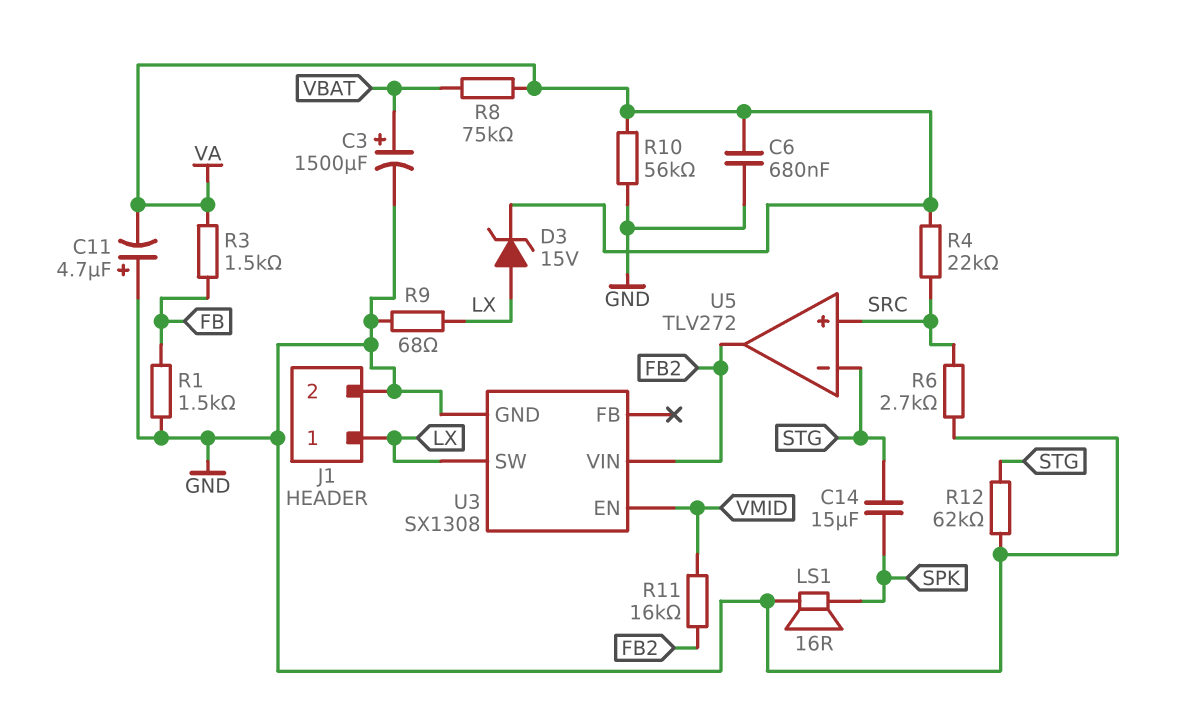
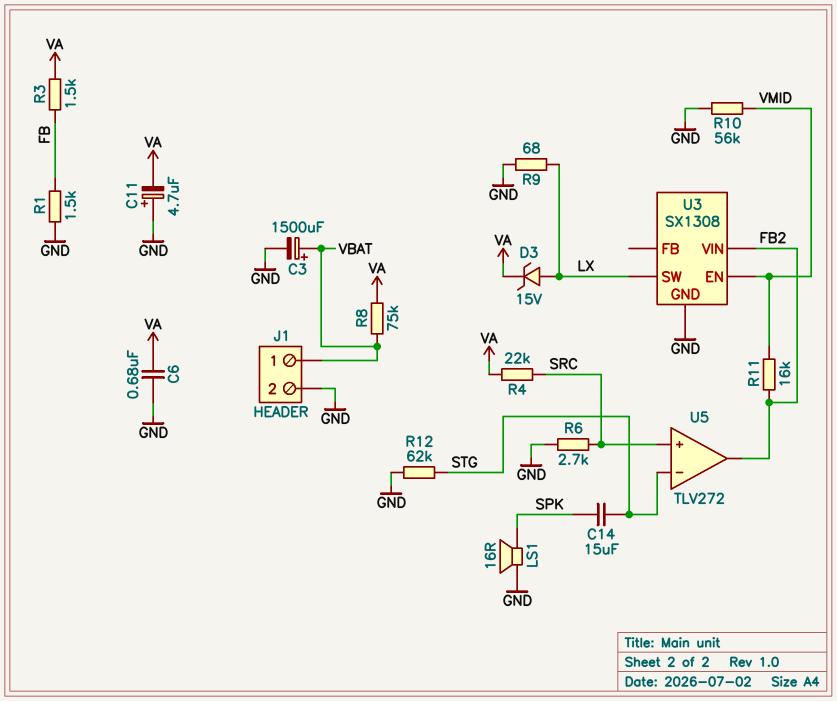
J1 pin 1: LX -> VBAT
R10: 56k (GND, VA) -> 56k (GND, VMID)

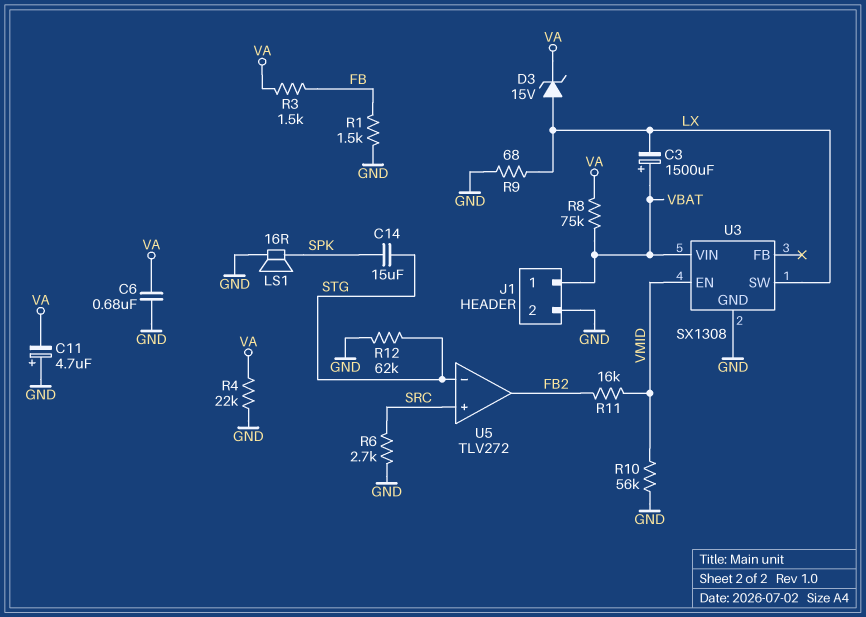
C3: 1500uF (plus VBAT, minus GND) -> 1500uF (plus VBAT, minus LX)
R4: 22k (SRC, VA) -> 22k (GND, VA)
U3 pin VIN: FB2 -> VBAT

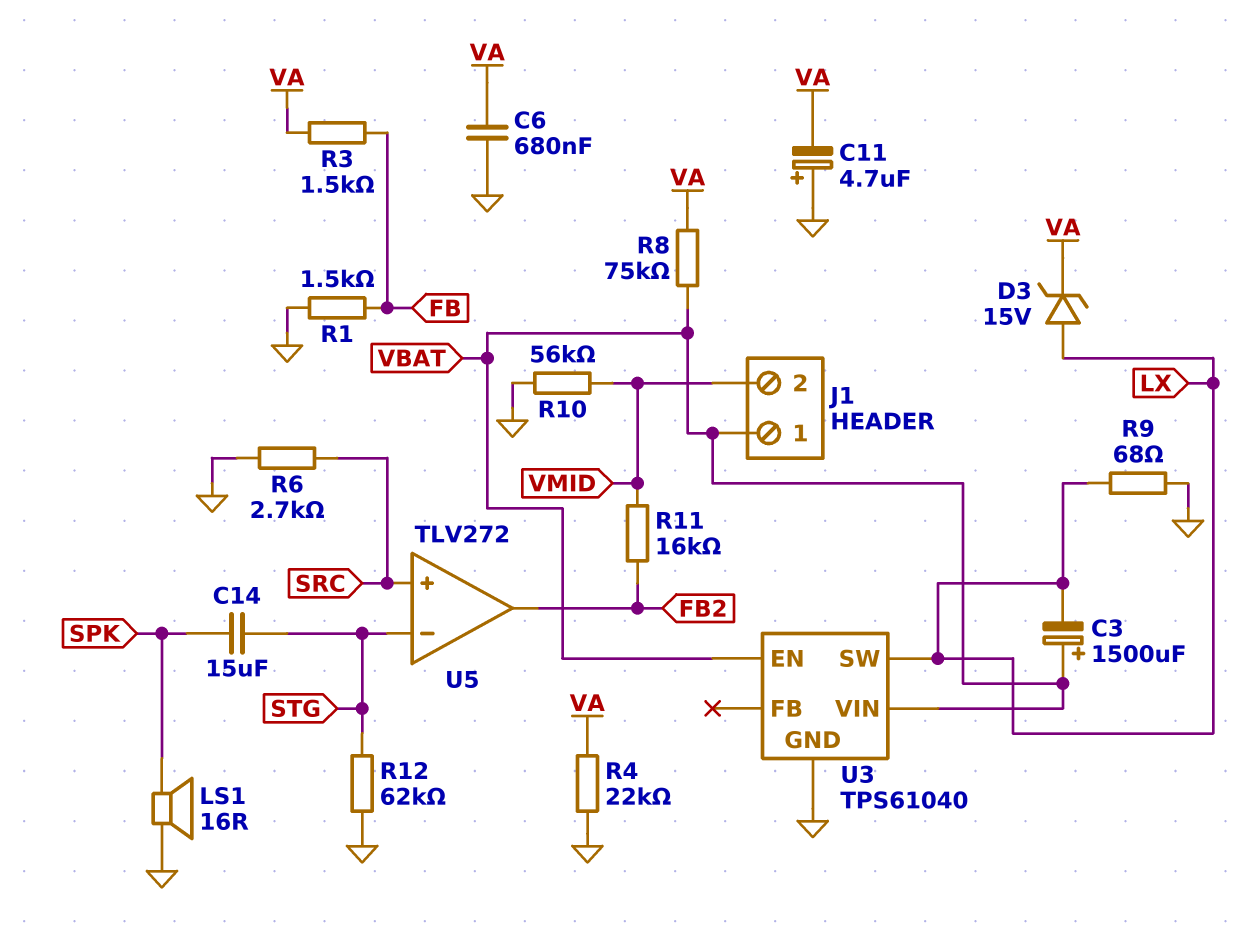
J1 pin 2: GND -> VMID
U3: SX1308 -> TPS61040
U3 pin EN: VMID -> VBAT

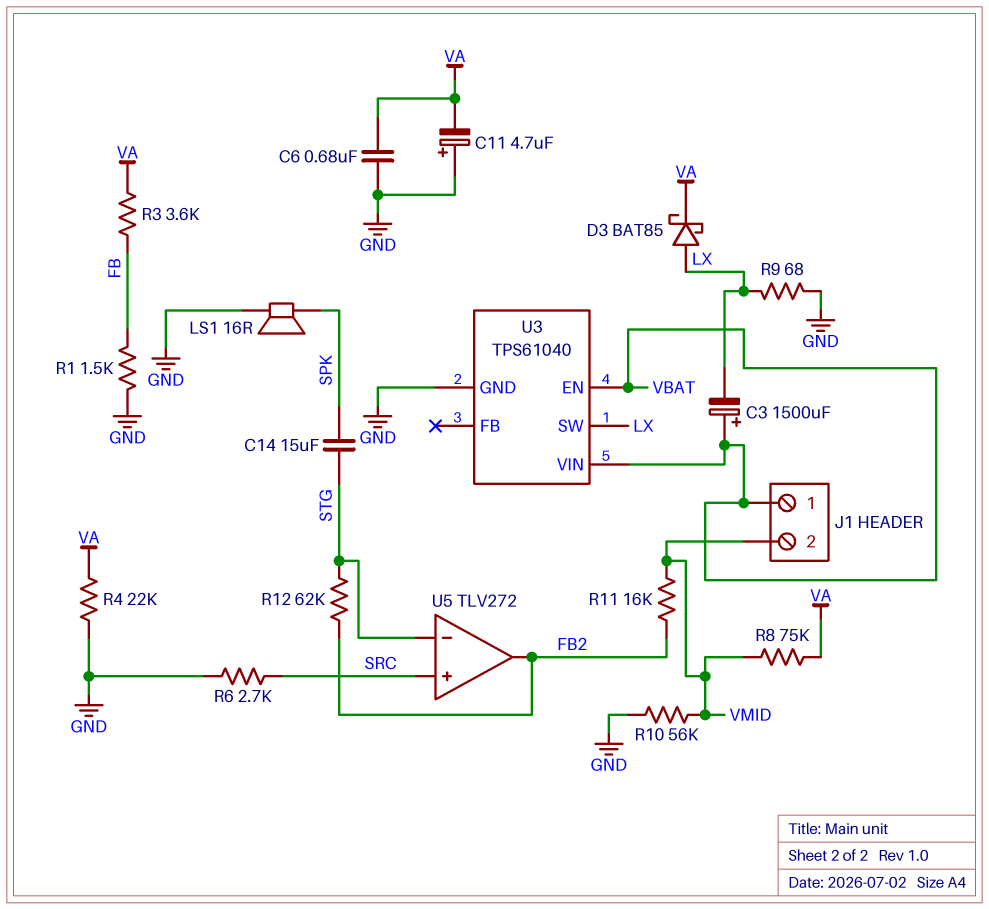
D3: zener 15V (A LX, K VA) -> schottky BAT85 (A LX, K VA)
R3: 1.5k (FB, VA) -> 3.6k (FB, VA)
R8: 75k (VA, VBAT) -> 75k (VA, VMID)
R12: 62k (GND, STG) -> 62k (FB2, STG)

